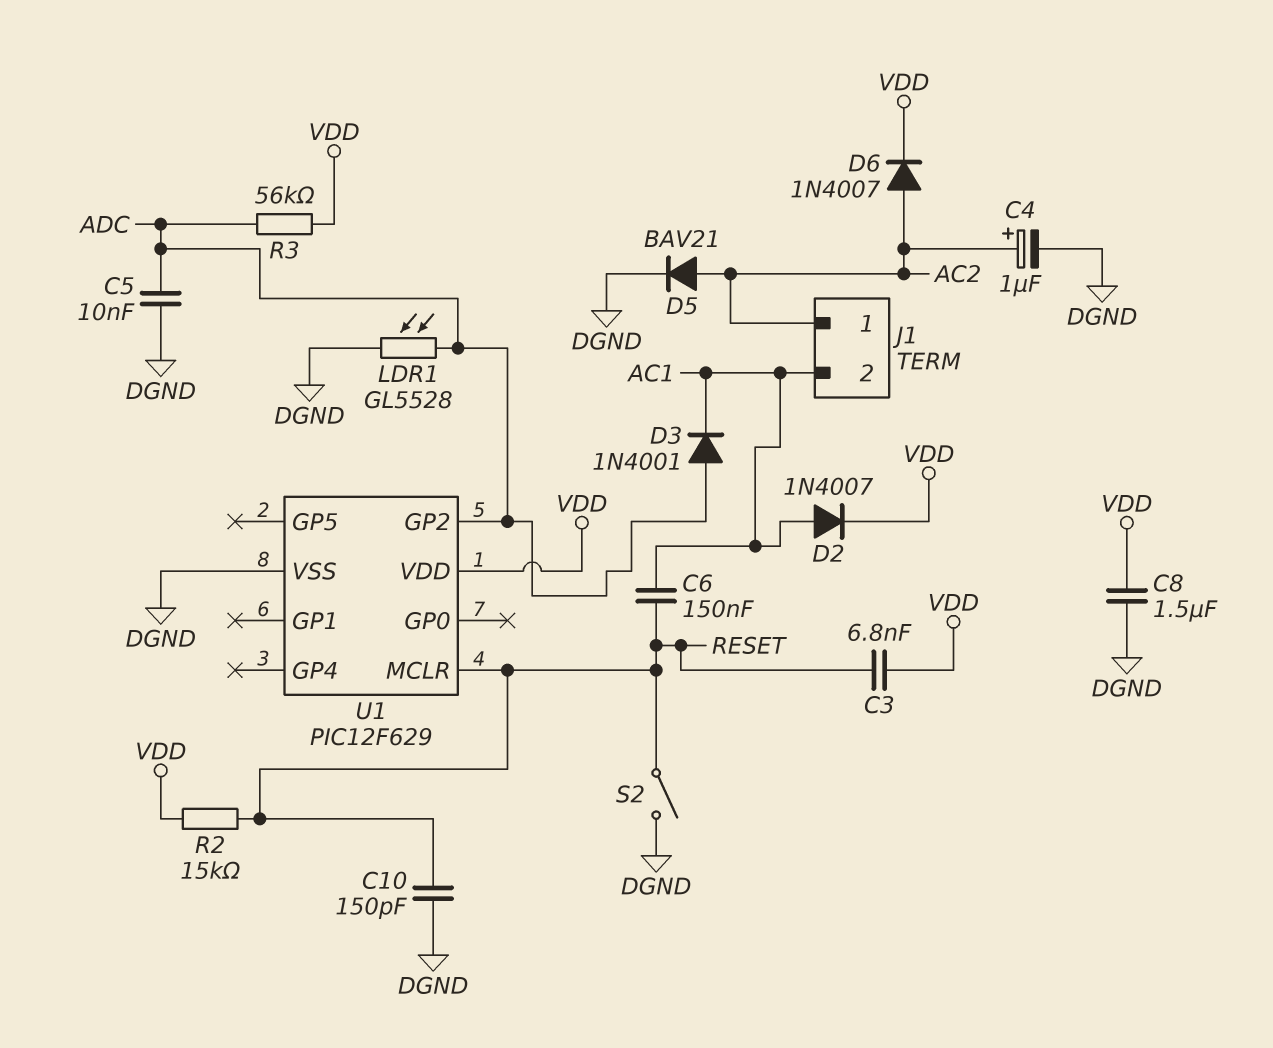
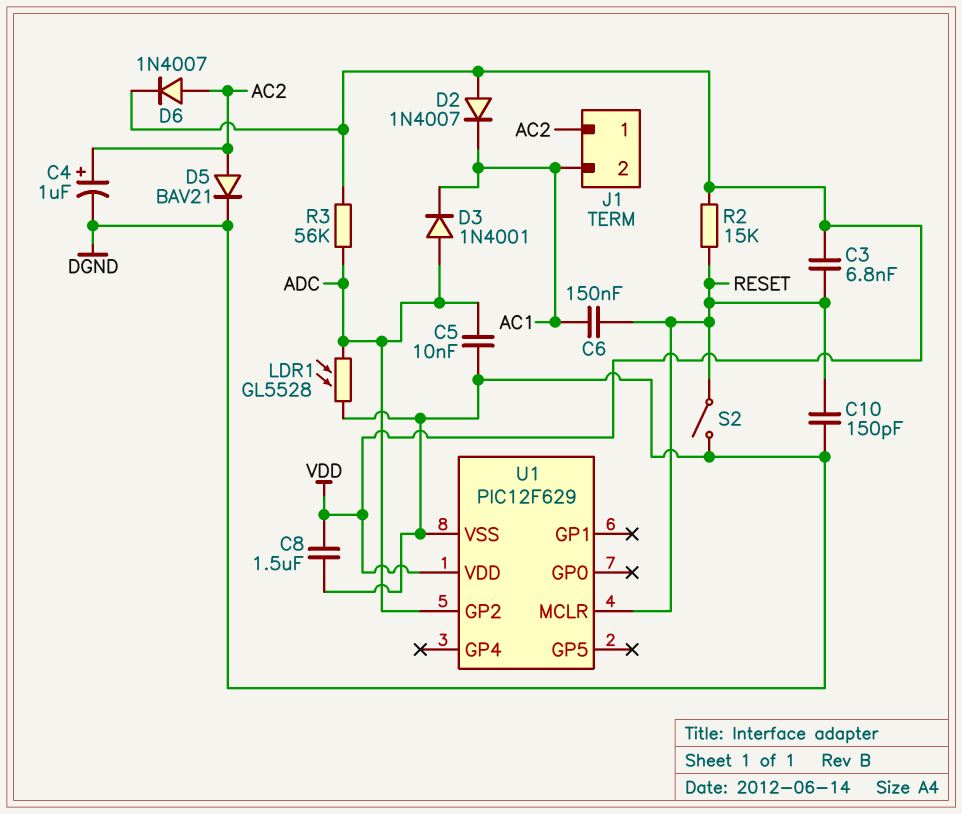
D2: diode 1N4007 (A AC1, K VDD) -> diode 1N4007 (A VDD, K AC1)

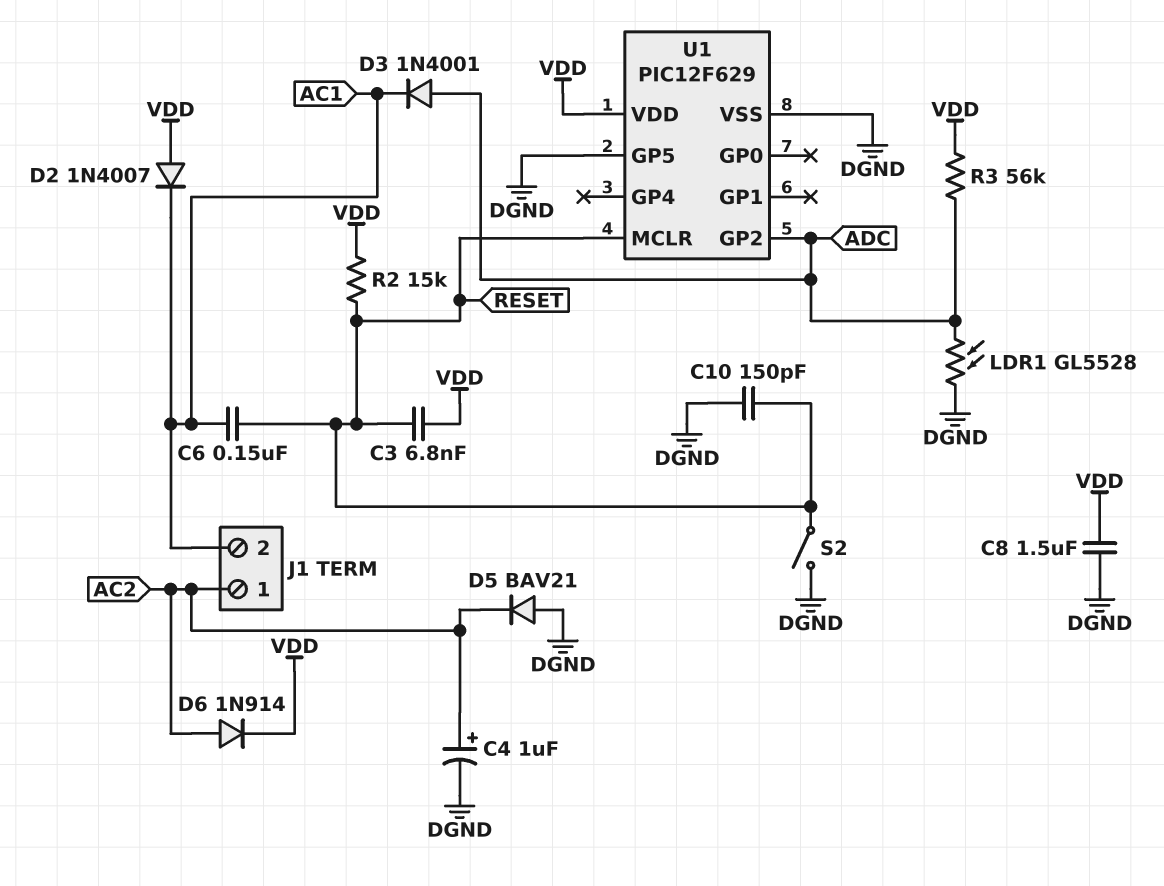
C5: 10nF (ADC, DGND) -> none
D5: diode BAV21 (A AC2, K DGND) -> diode BAV21 (A DGND, K AC2)
D6: diode 1N4007 (A AC2, K VDD) -> diode 1N914 (A AC2, K VDD)
U1 pin GP5: none -> DGND

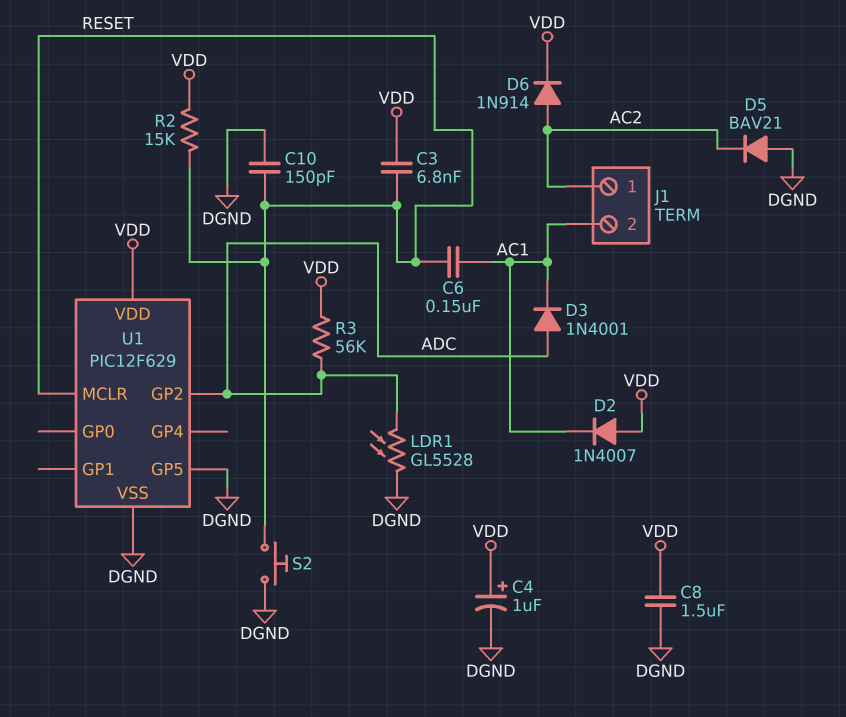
C4: 1uF (plus AC2, minus DGND) -> 1uF (plus VDD, minus DGND)
S2: switch (DGND, RESET) -> button (DGND, RESET)

